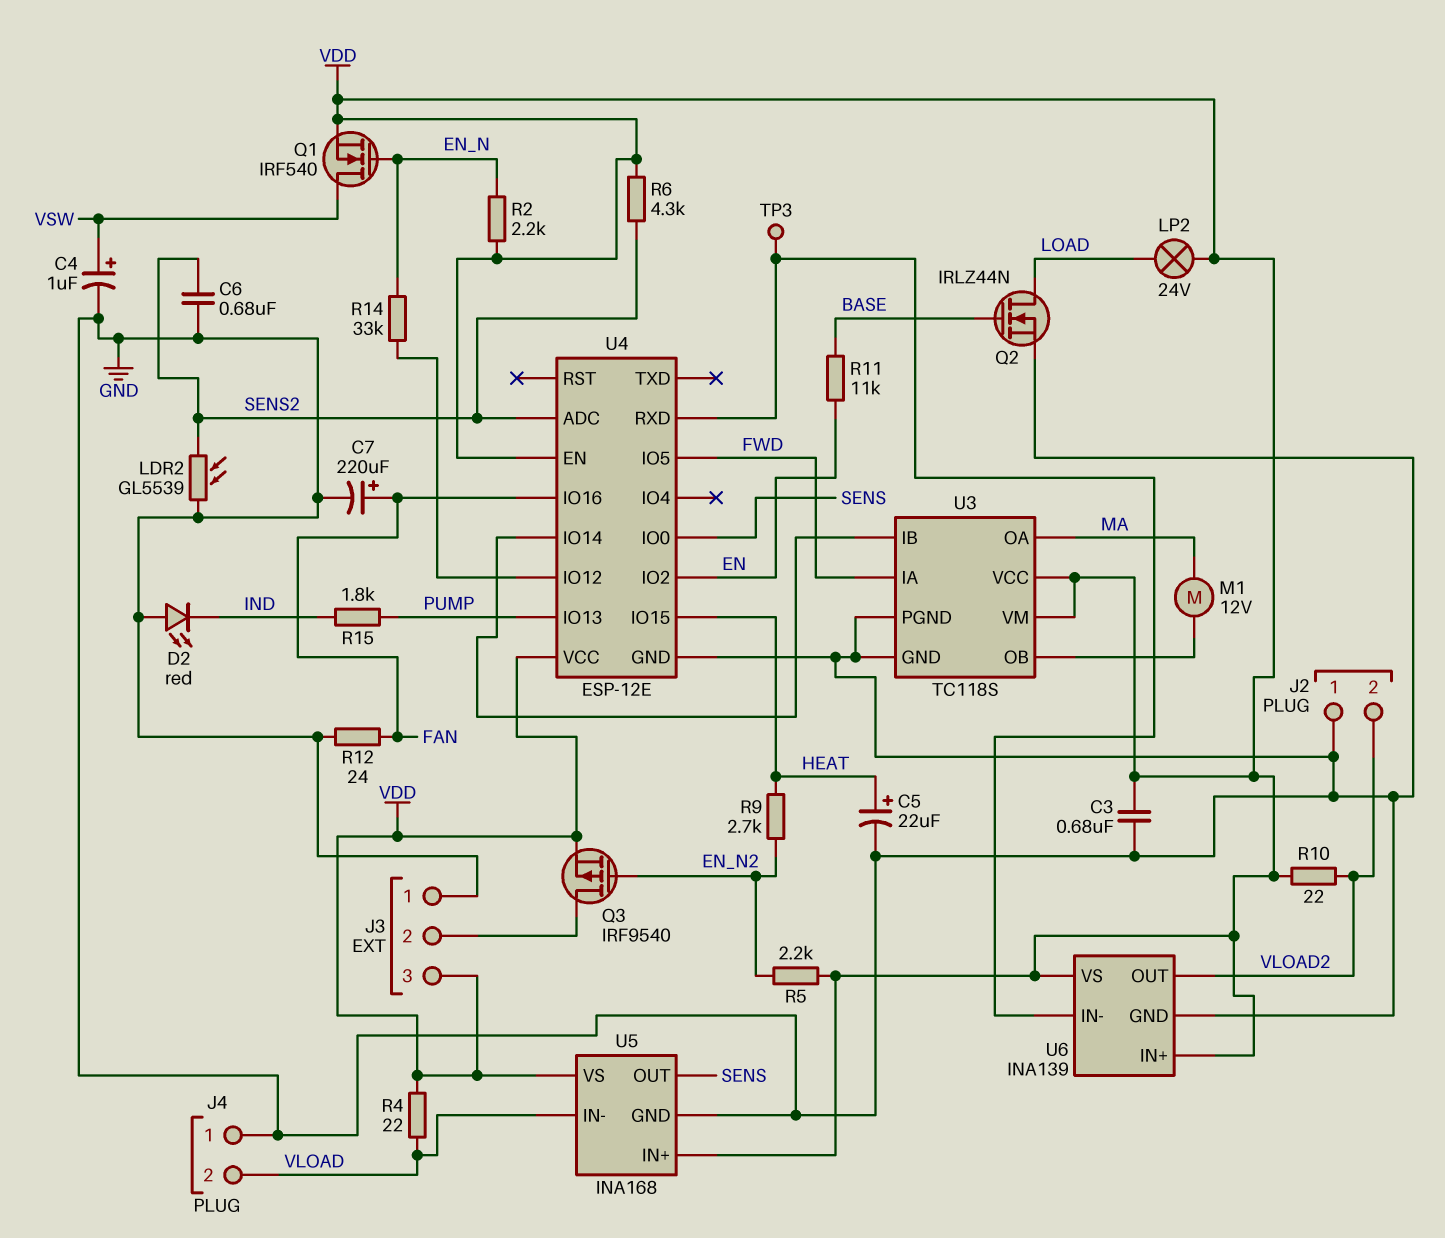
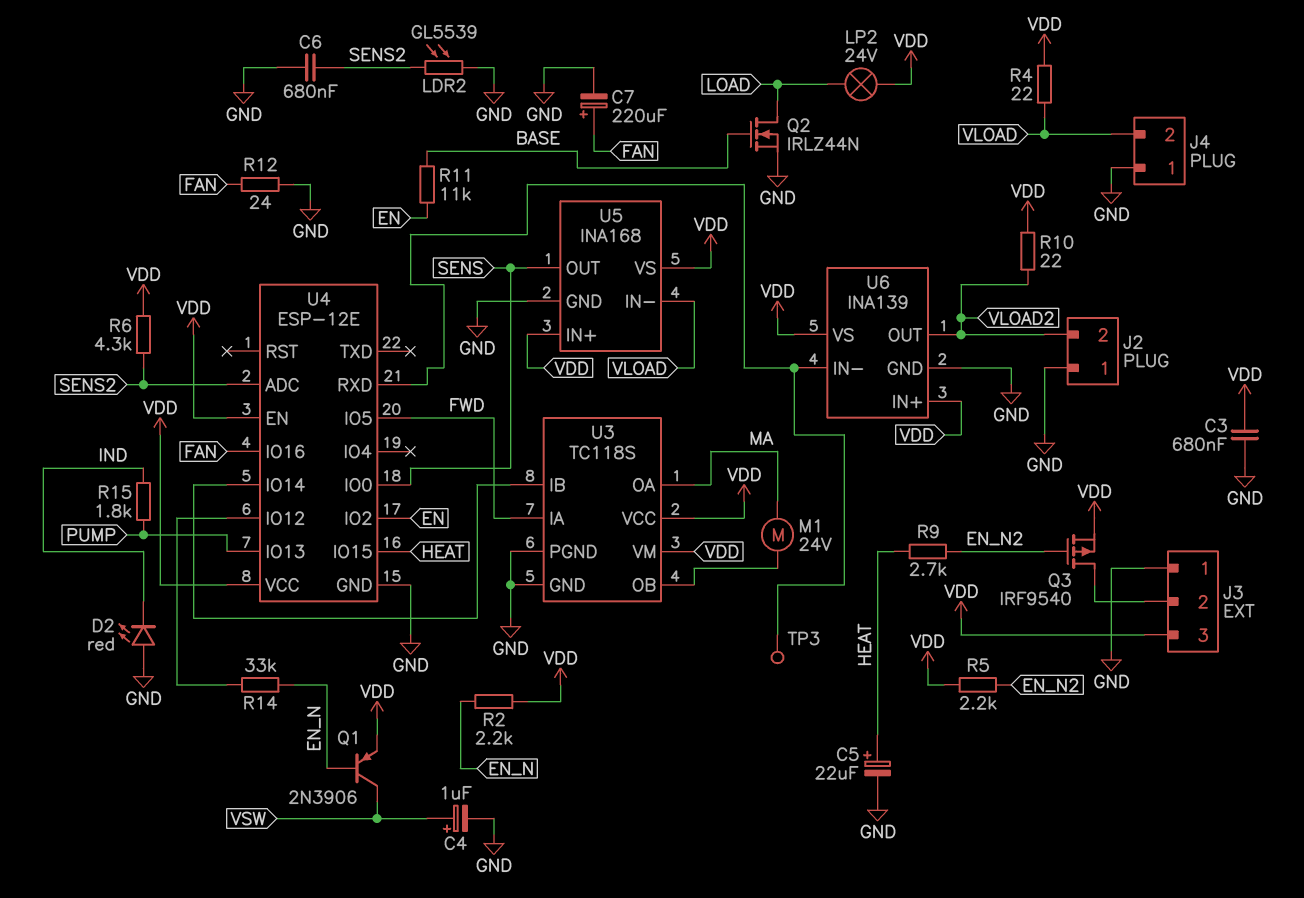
M1: motor 12V (MA, U3/OB) -> motor 24V (MA, U3/OB)
Q1: NMOS IRF540 (G EN_N, D VSW, S VDD) -> PNP 2N3906 (B EN_N, C VSW, E VDD)

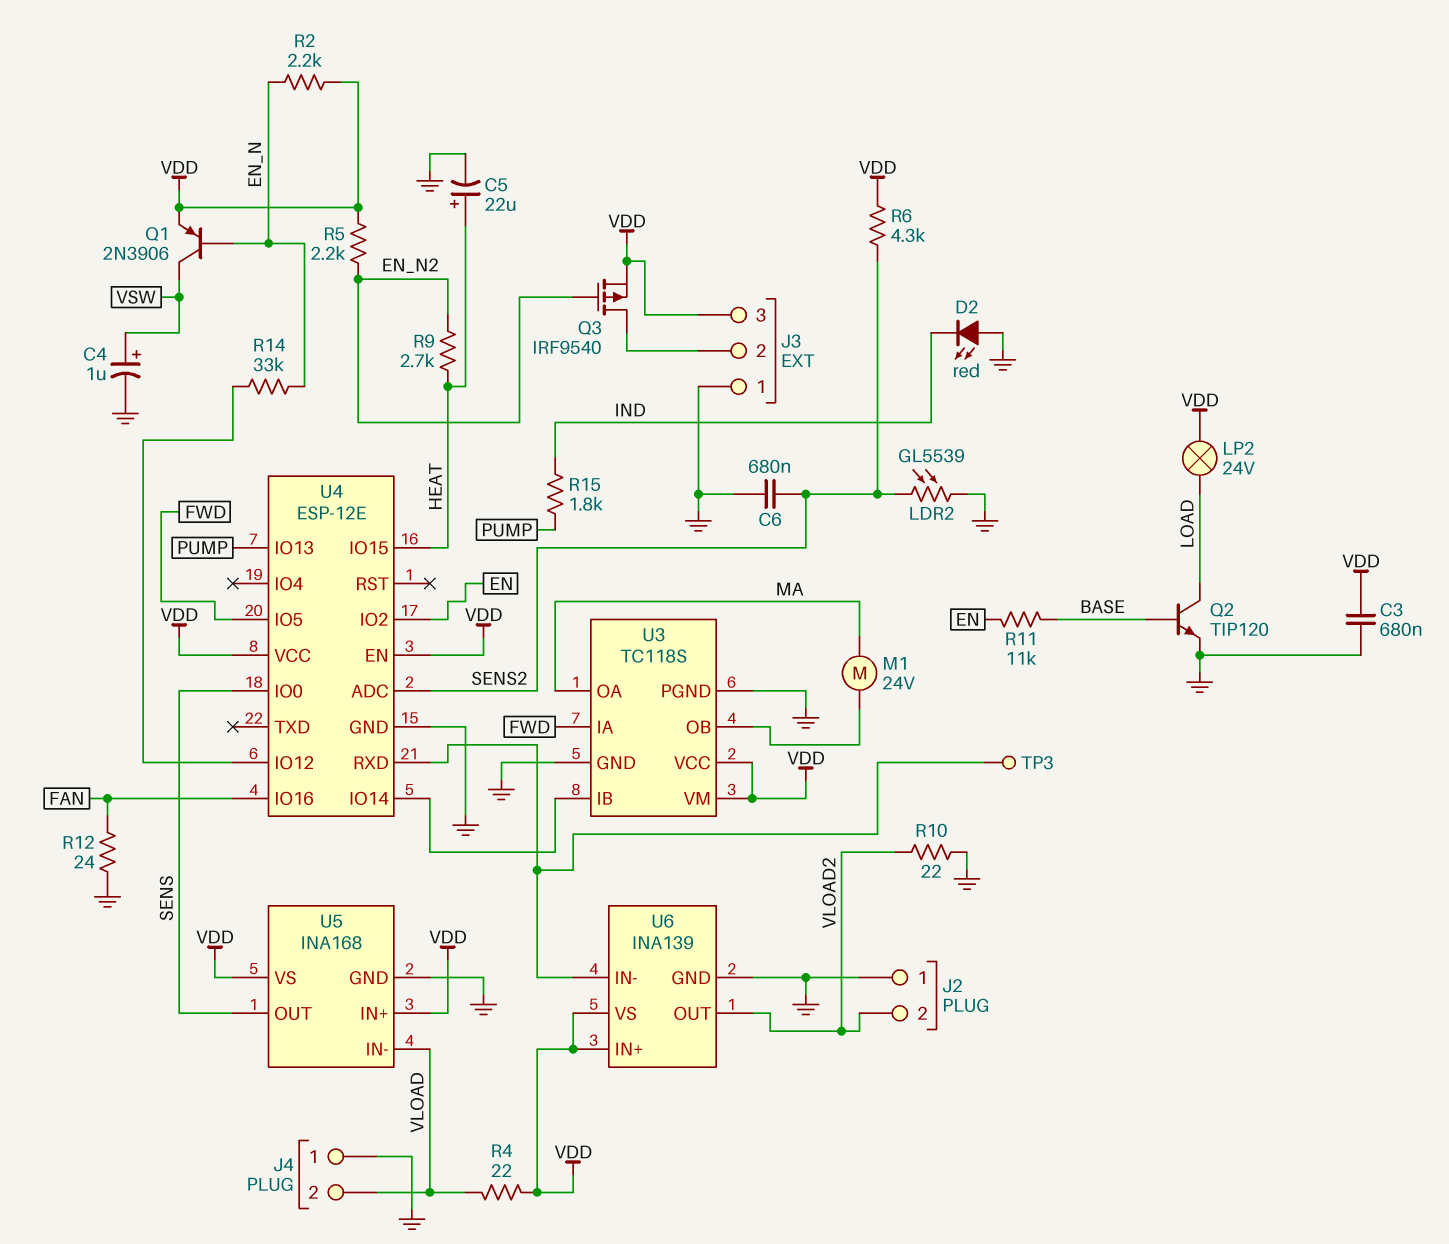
C7: 220uF (plus FAN, minus GND) -> none
Q2: NMOS IRLZ44N (G BASE, D LOAD, S GND) -> NPN TIP120 (B BASE, C LOAD, E GND)
R10: 22 (VDD, VLOAD2) -> 22 (GND, VLOAD2)

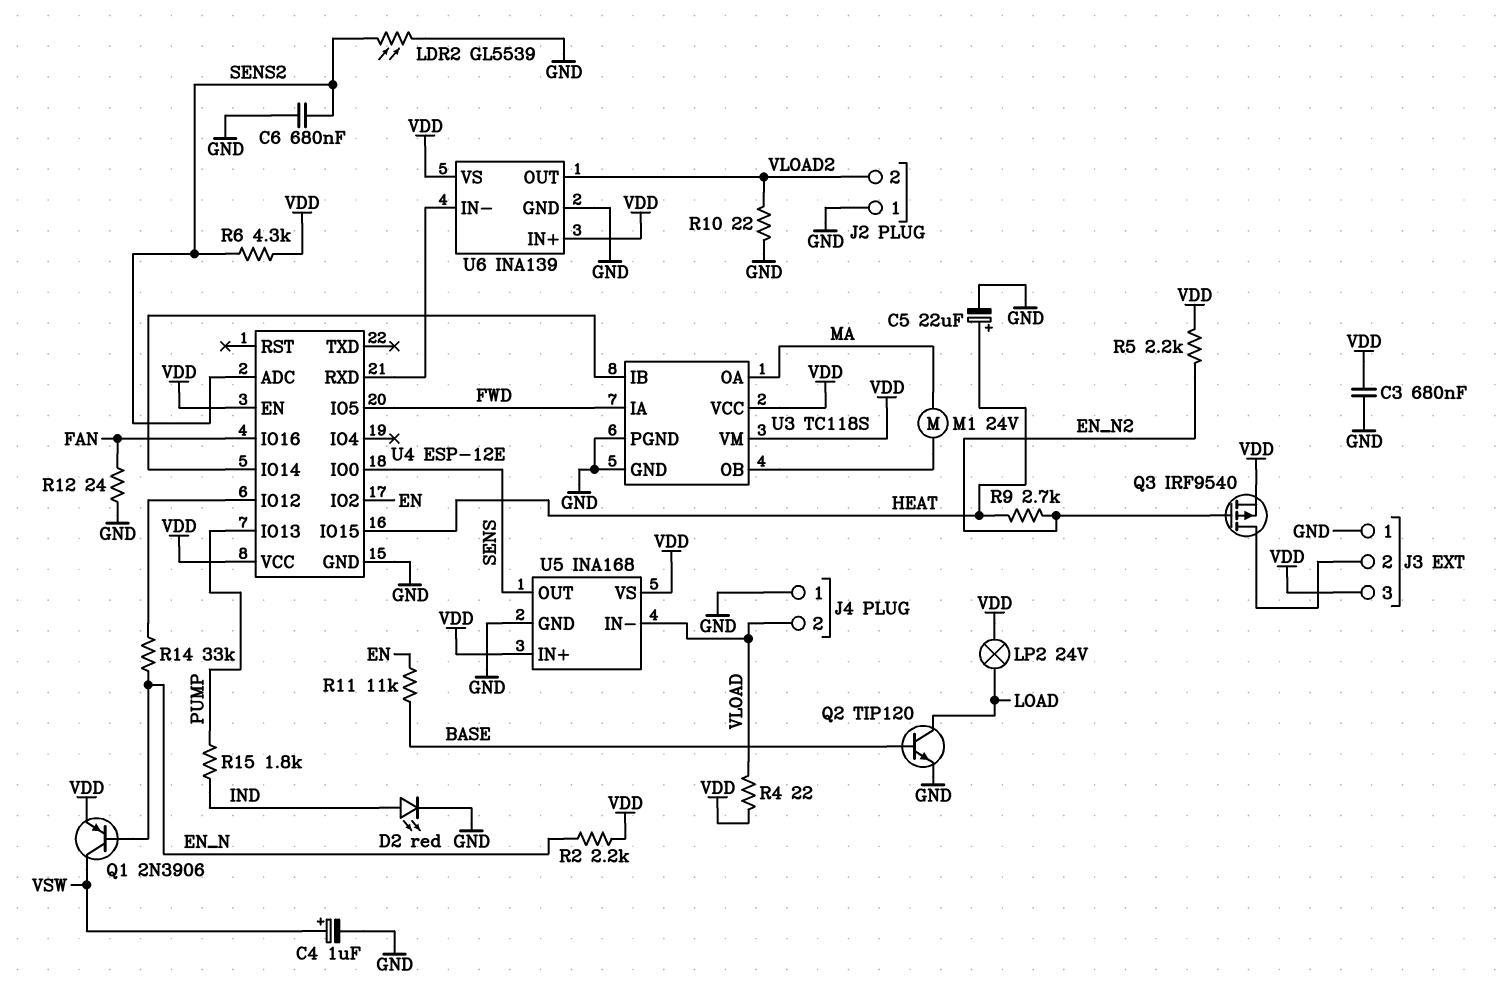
D2: LED red (A GND, K IND) -> LED red (A IND, K GND)
TP3: test point (U4/RXD) -> none

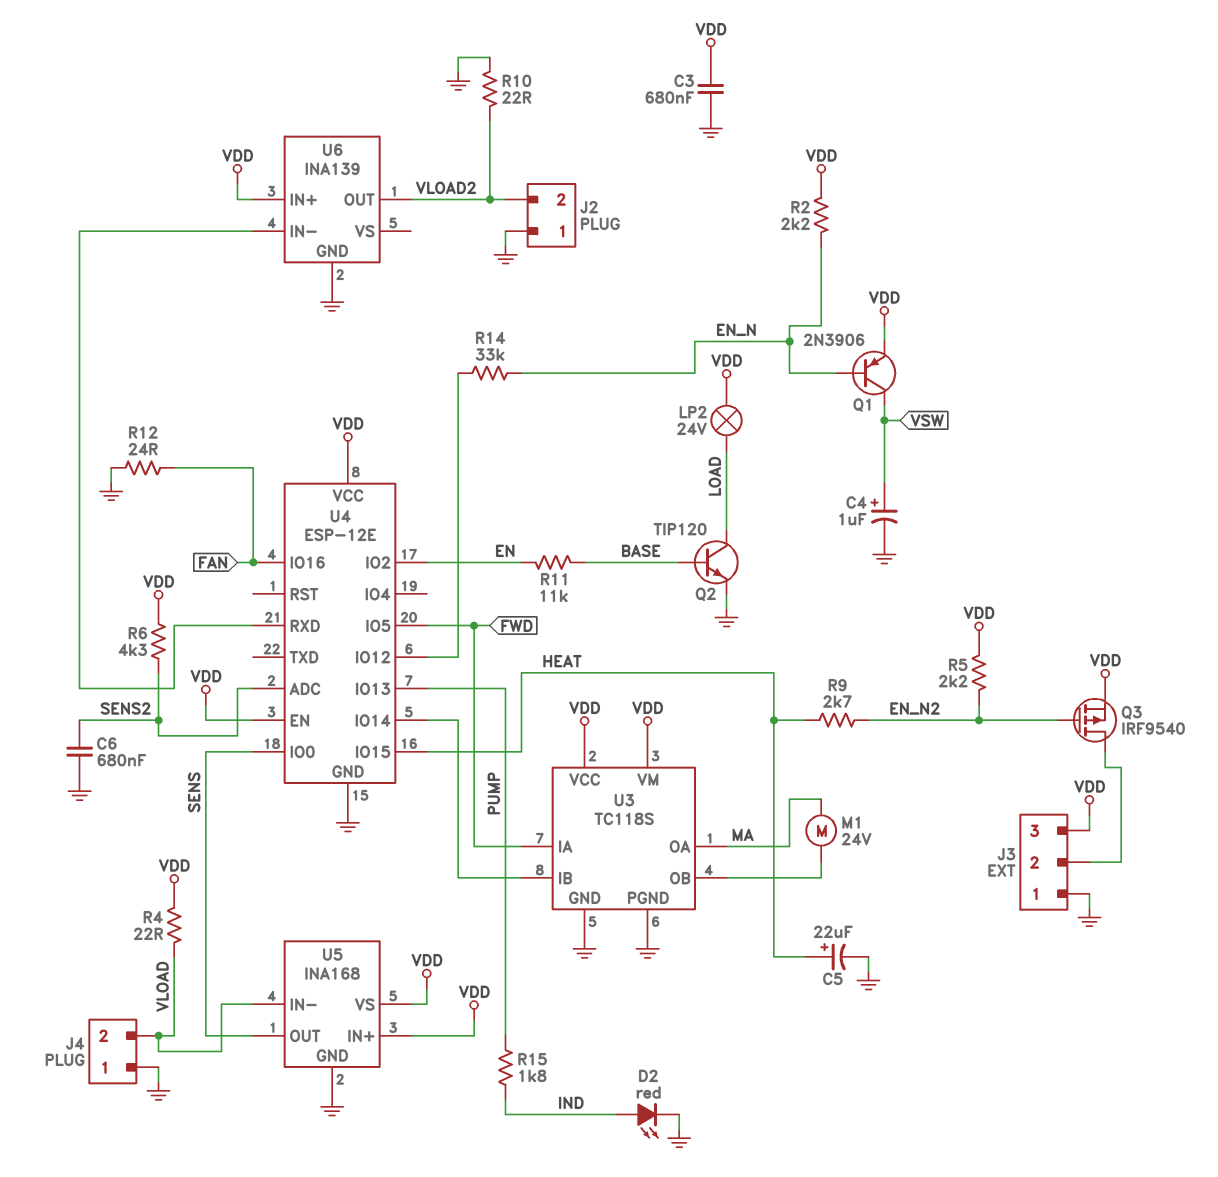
LDR2: GL5539 (GND, SENS2) -> none
U6 pin VS: VDD -> none

